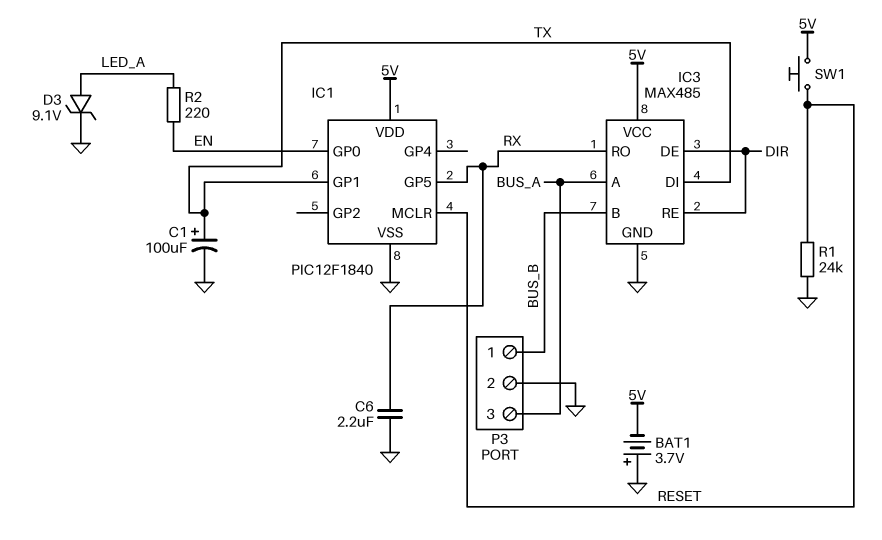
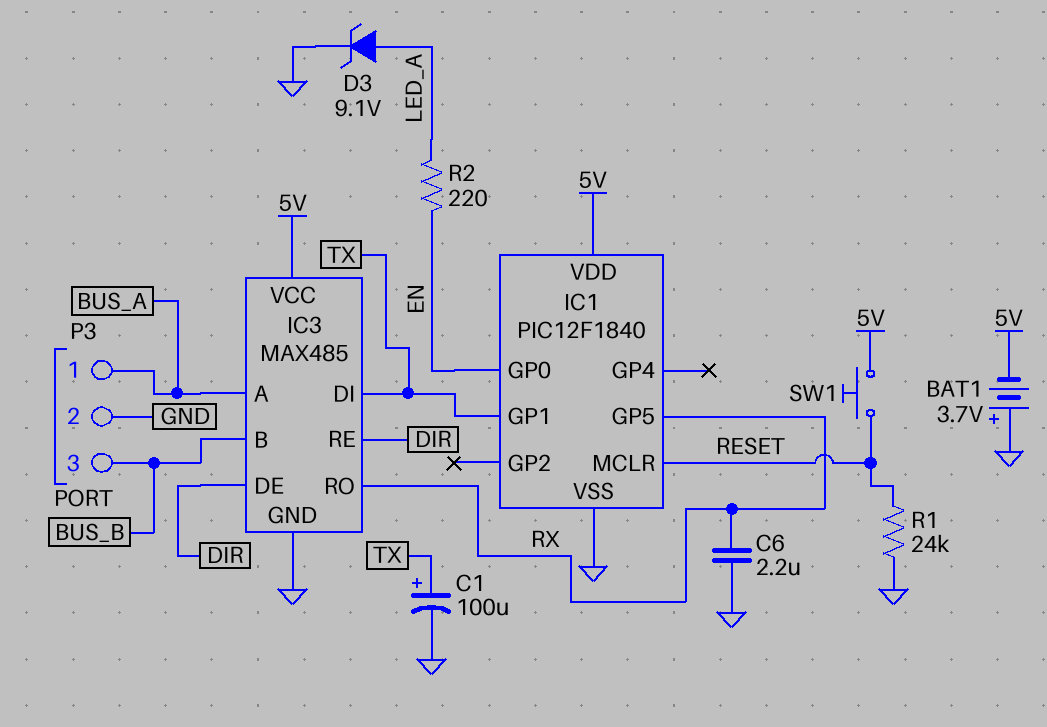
P3 pin 1: BUS_B -> BUS_A
P3 pin 3: BUS_A -> BUS_B

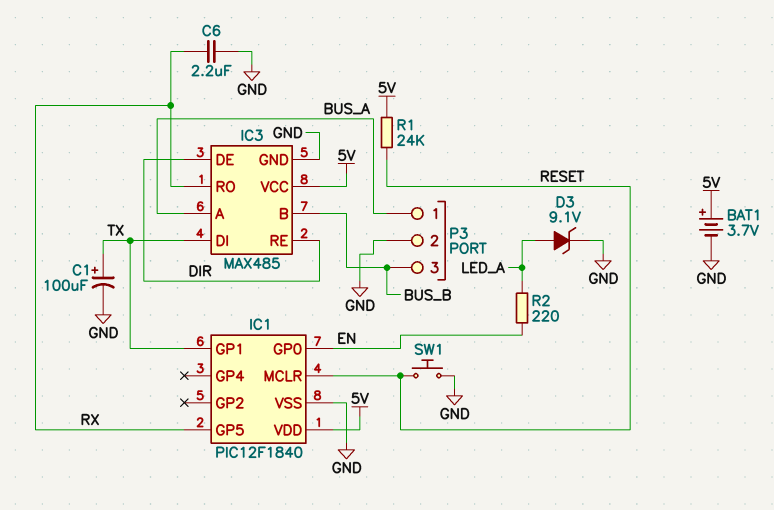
BAT1: 3.7V (plus GND, minus 5V) -> 3.7V (plus 5V, minus GND)
R1: 24k (GND, RESET) -> 24k (5V, RESET)
SW1: button (5V, RESET) -> button (GND, RESET)

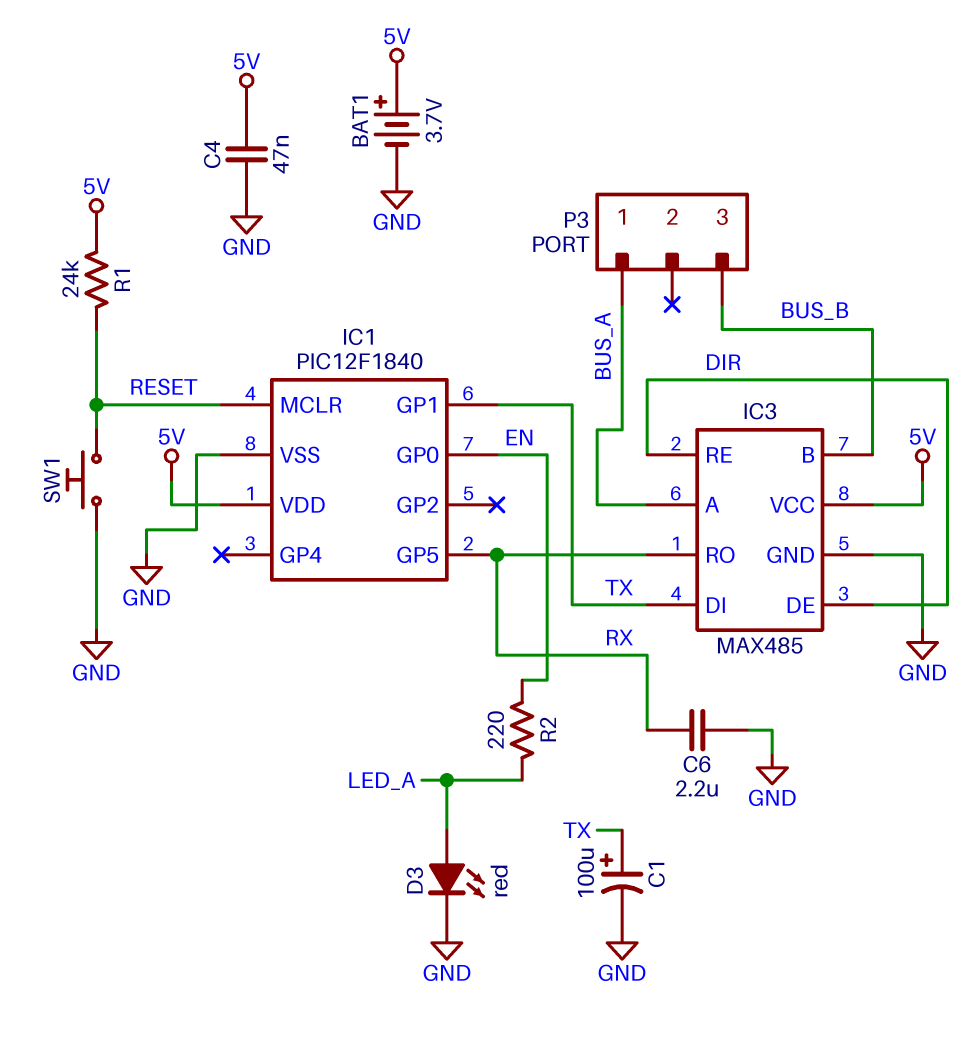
C4: none -> 47nF (5V, GND)
D3: zener 9.1V (A LED_A, K GND) -> LED red (A LED_A, K GND)
P3 pin 2: GND -> none

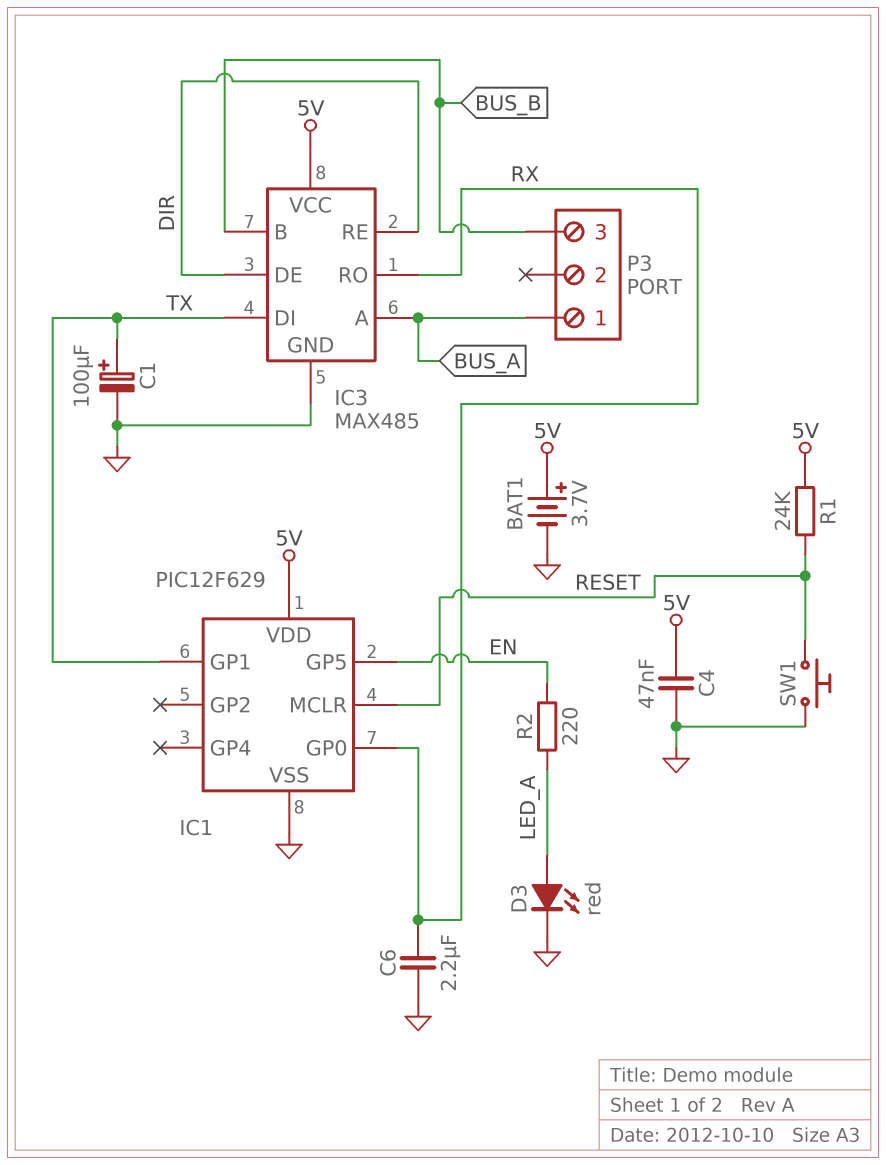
IC1: PIC12F1840 -> PIC12F629
IC1 pin GP0: EN -> RX
IC1 pin GP5: RX -> EN

